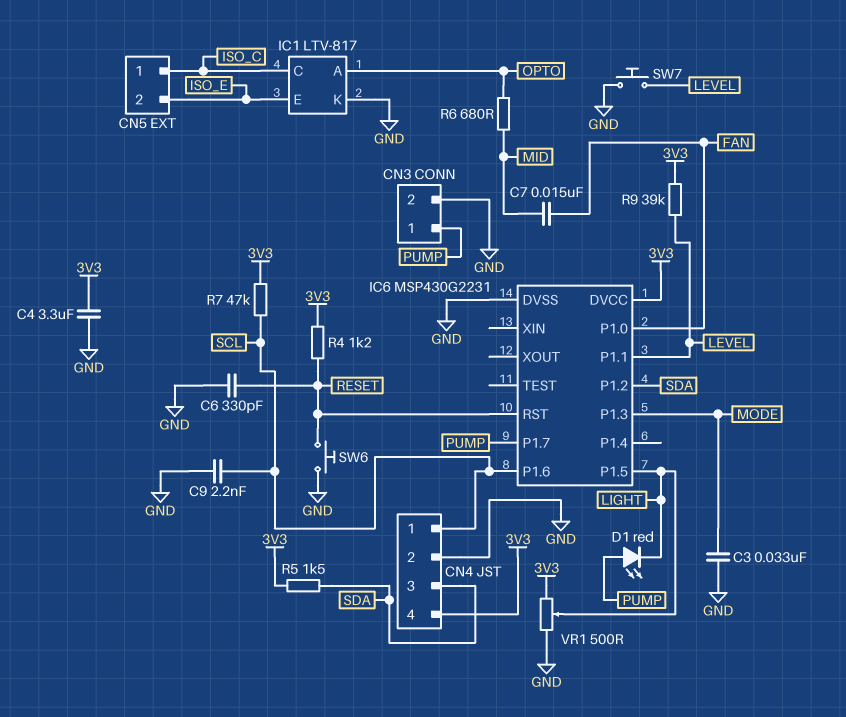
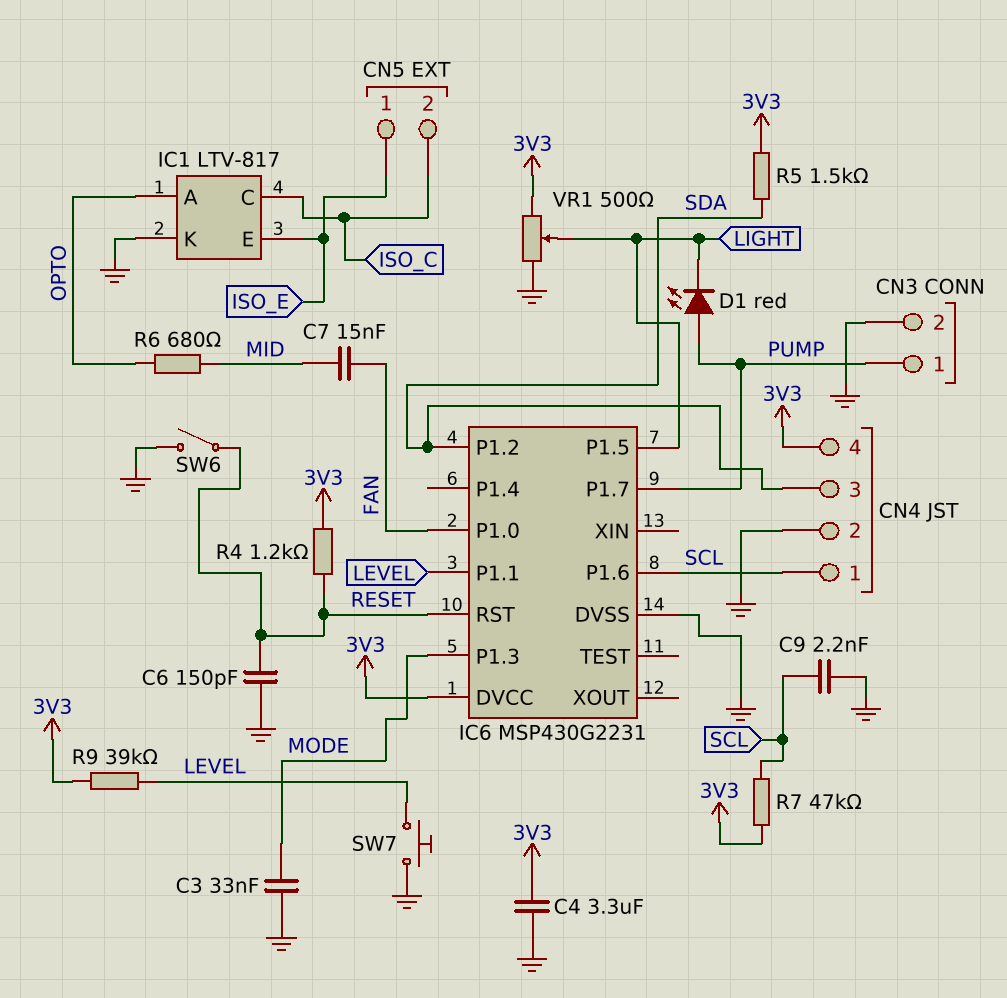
C6: 330pF (GND, RESET) -> 150pF (GND, RESET)
CN5 pin 1: ISO_C -> ISO_E
CN5 pin 2: ISO_E -> ISO_C
SW6: button (GND, RESET) -> switch (GND, RESET)

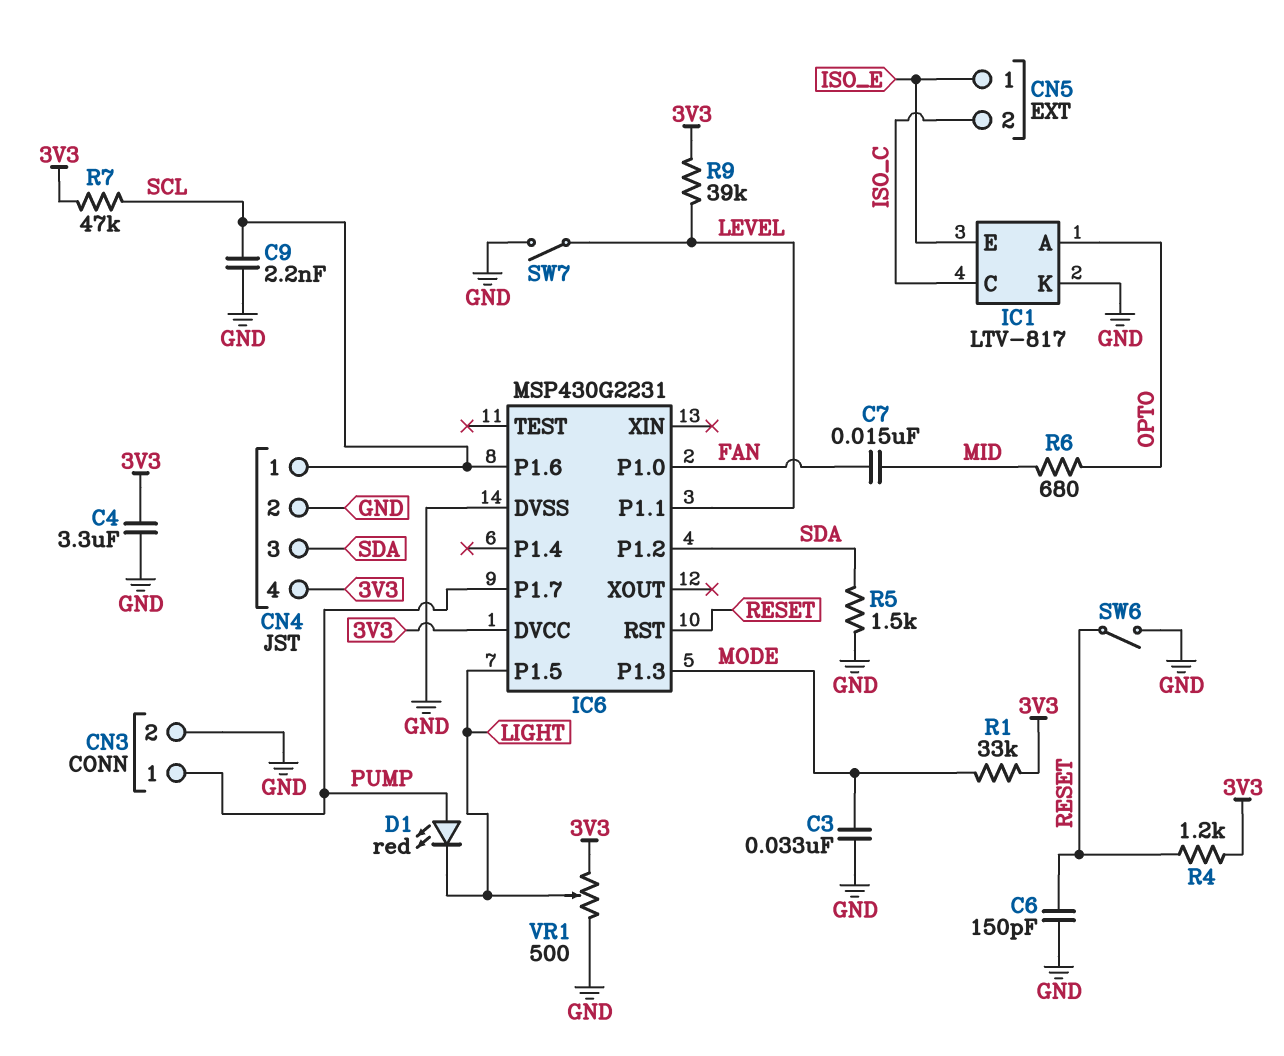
R1: none -> 33k (3V3, MODE)
R5: 1.5k (3V3, SDA) -> 1.5k (GND, SDA)
SW7: button (GND, LEVEL) -> switch (GND, LEVEL)

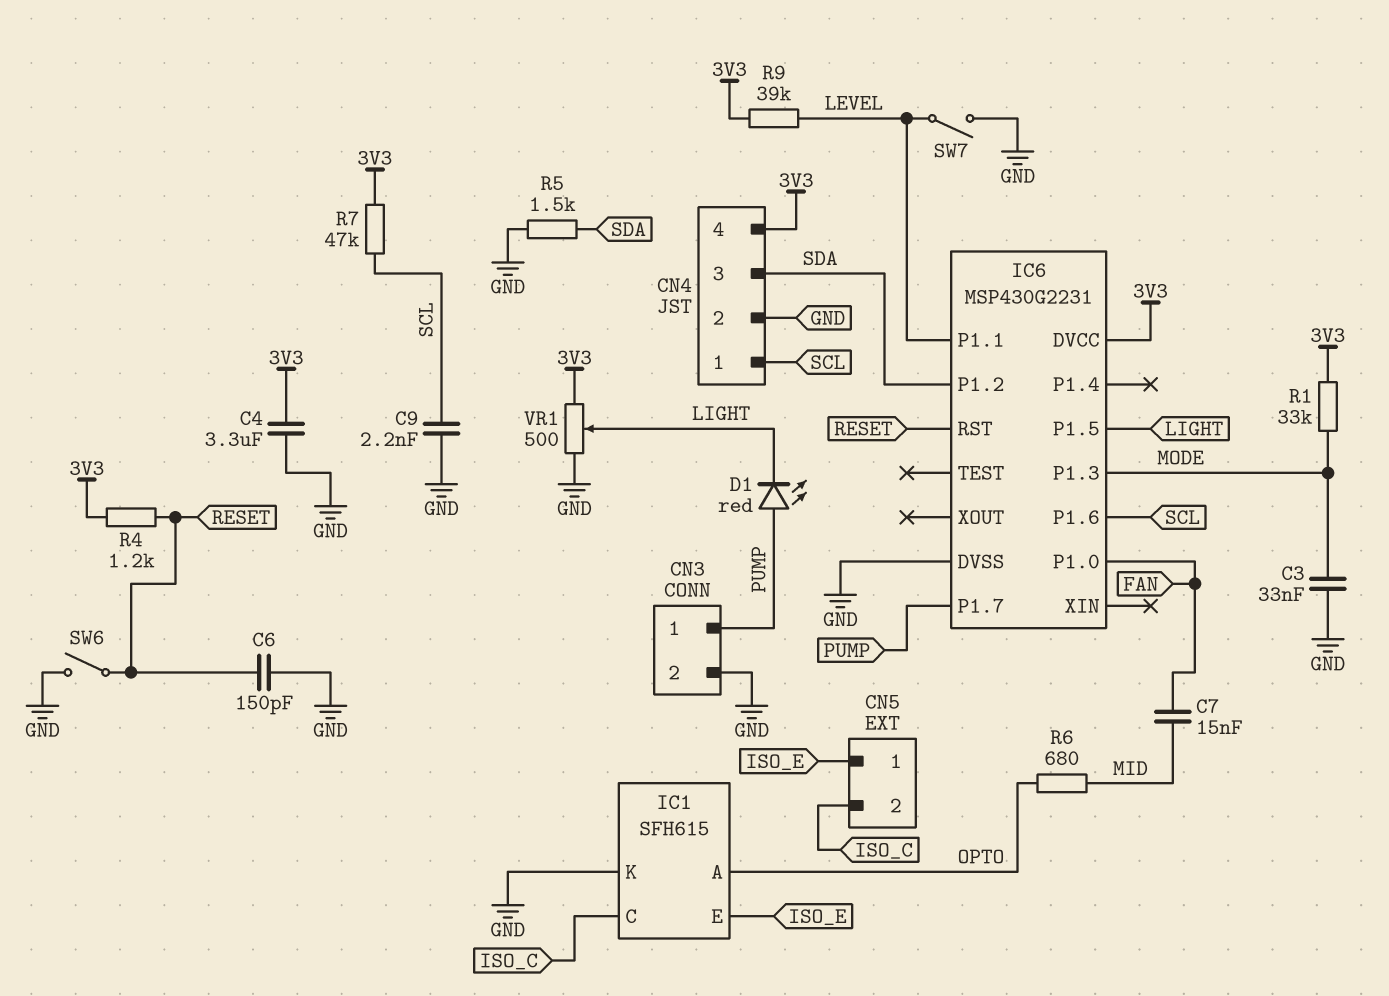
IC1: LTV-817 -> SFH615

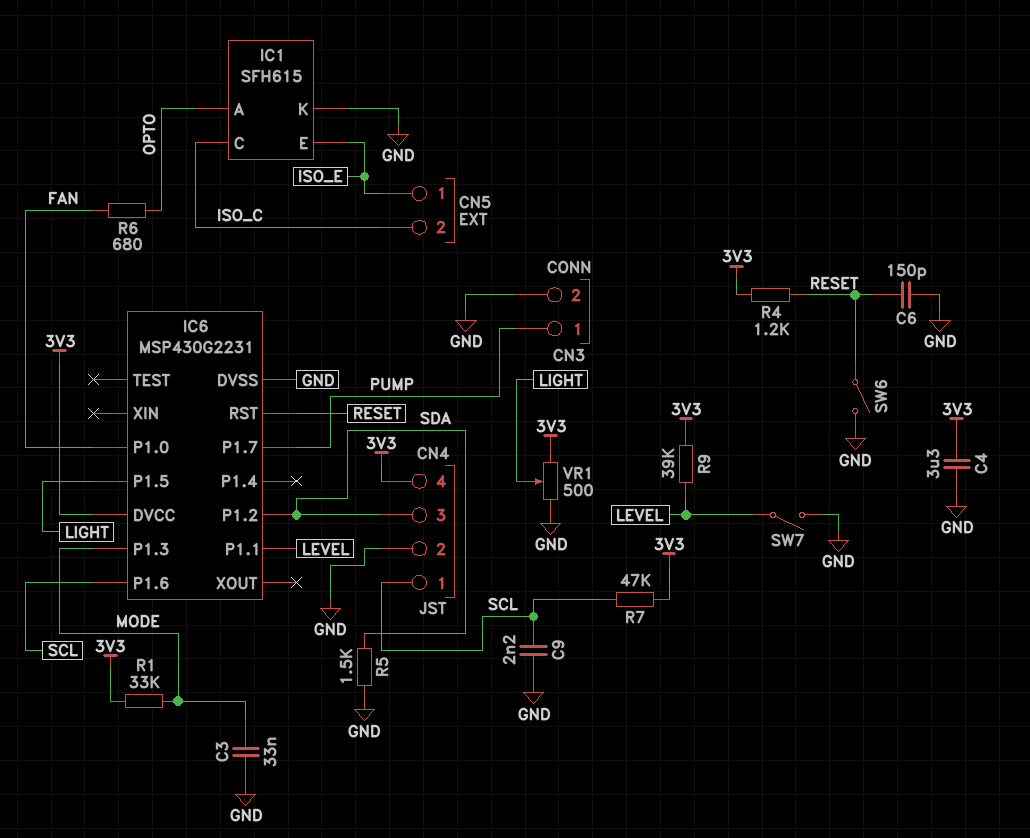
C7: 15nF (FAN, MID) -> none
D1: LED red (A PUMP, K LIGHT) -> none
R6: 680 (MID, OPTO) -> 680 (FAN, OPTO)

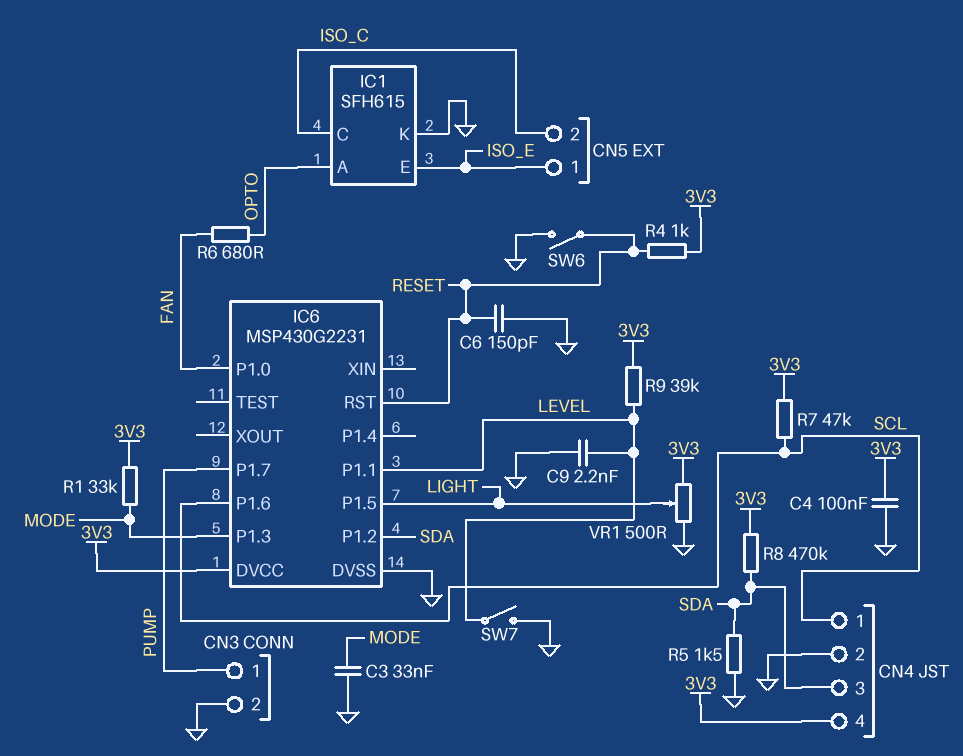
C4: 3.3uF (3V3, GND) -> 100nF (3V3, GND)
C9: 2.2nF (GND, SCL) -> 2.2nF (GND, LEVEL)
R4: 1.2k (3V3, RESET) -> 1k (3V3, RESET)
R8: none -> 470k (3V3, SDA)

